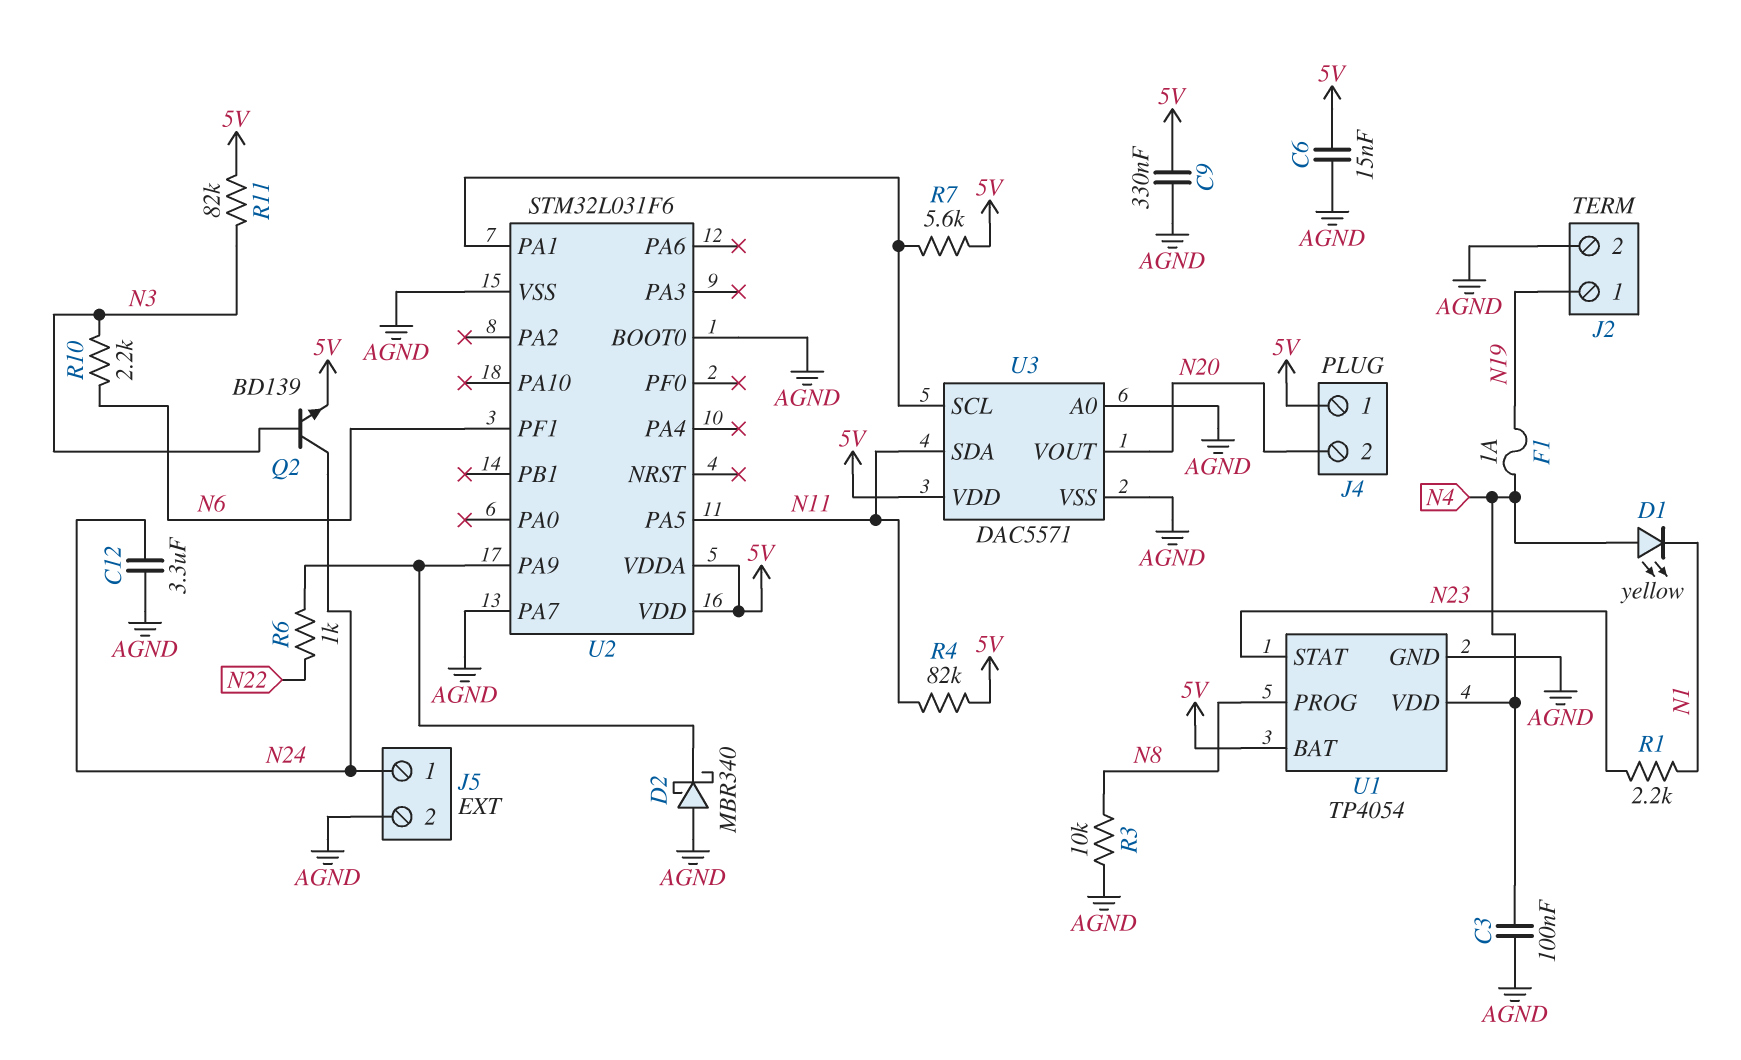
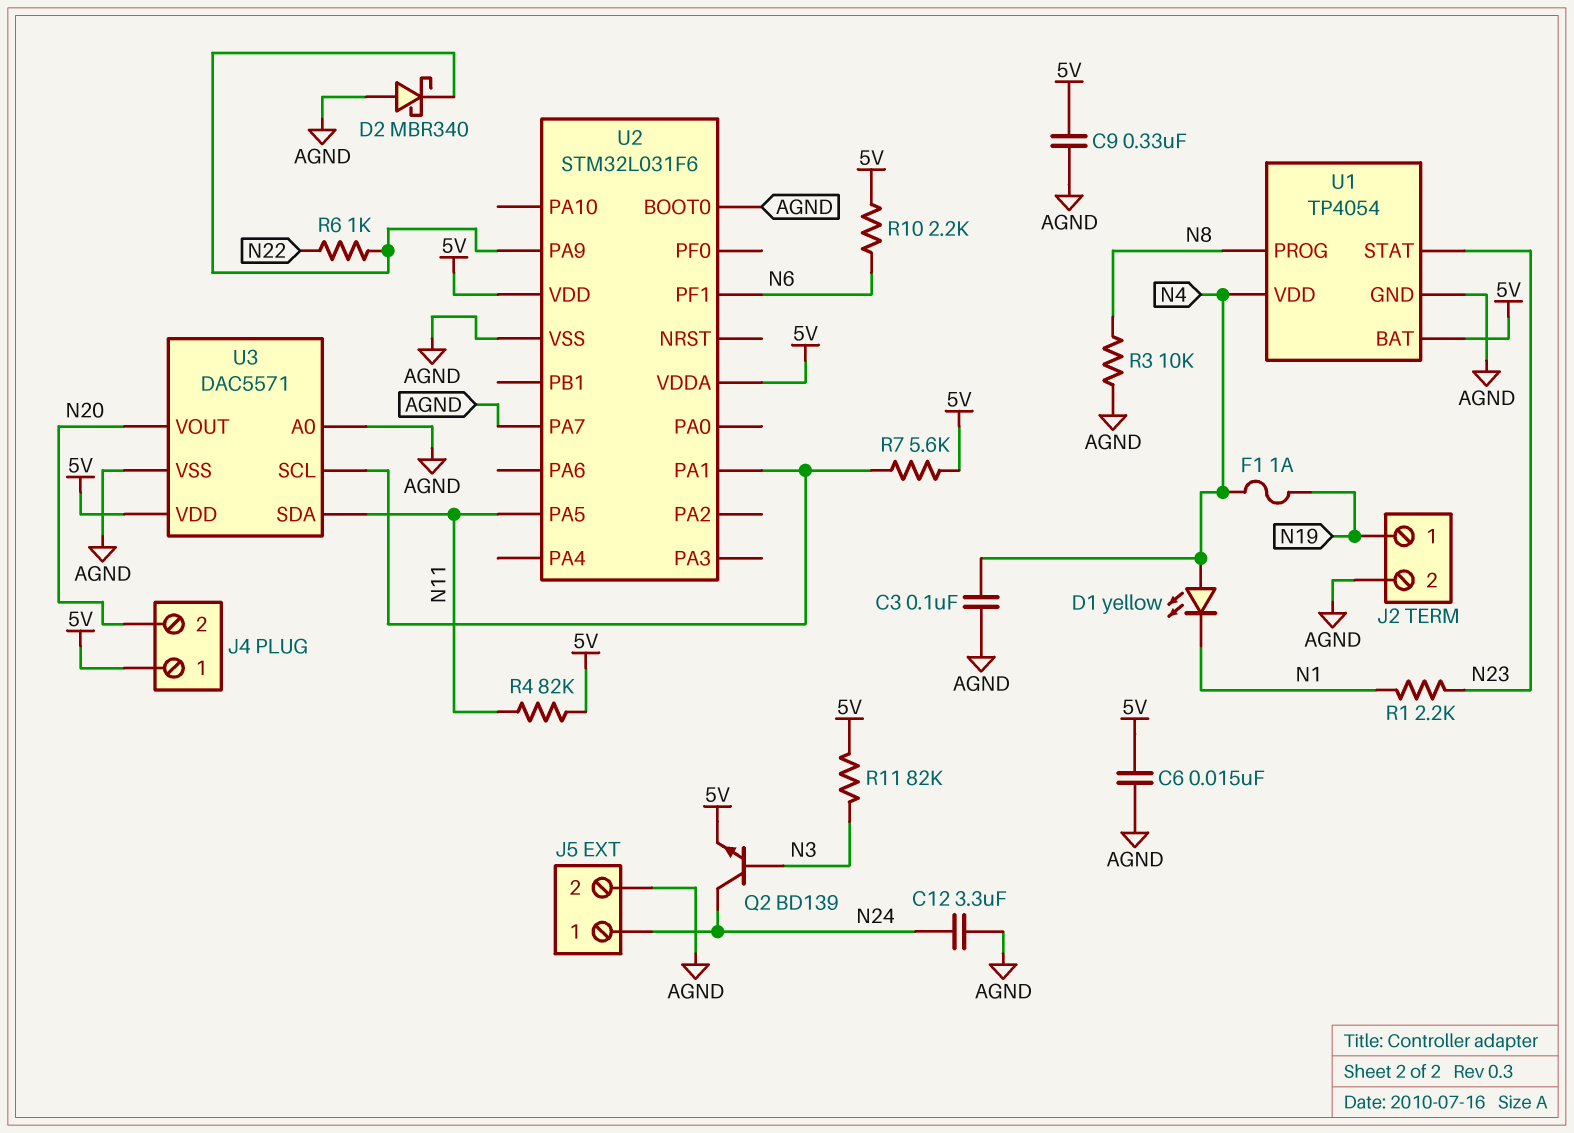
R10: 2.2k (N3, N6) -> 2.2k (5V, N6)

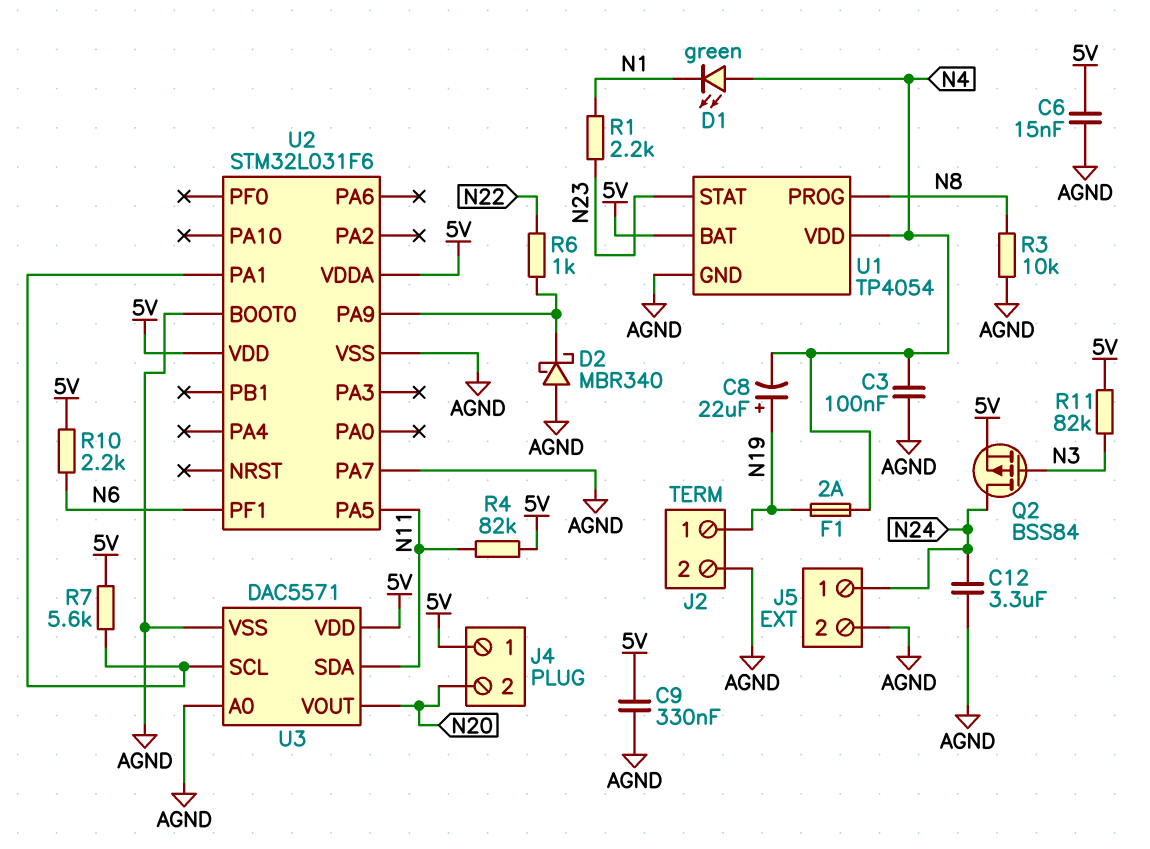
C8: none -> 22uF (plus N19, minus N4)
D1: LED yellow (A N4, K N1) -> LED green (A N4, K N1)
F1: 1A (N4, N19) -> 2A (N4, N19)
Q2: NPN BD139 (B N3, C N24, E 5V) -> PMOS BSS84 (G N3, D N24, S 5V)

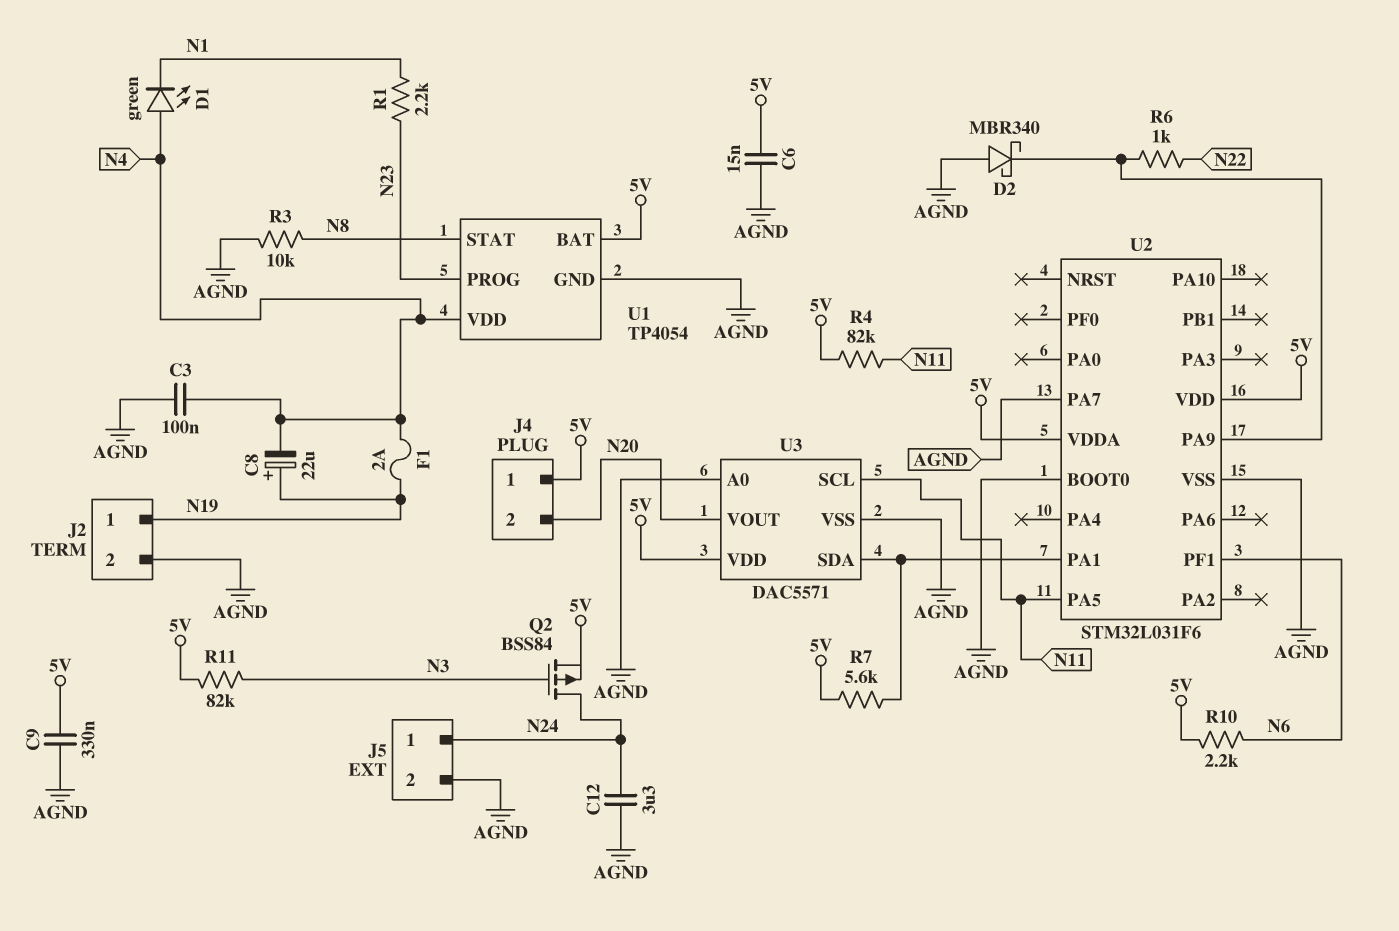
U1 pin PROG: N8 -> N23
U1 pin STAT: N23 -> N8
U3 pin SCL: U2/PA1 -> N11
U3 pin SDA: N11 -> U2/PA1

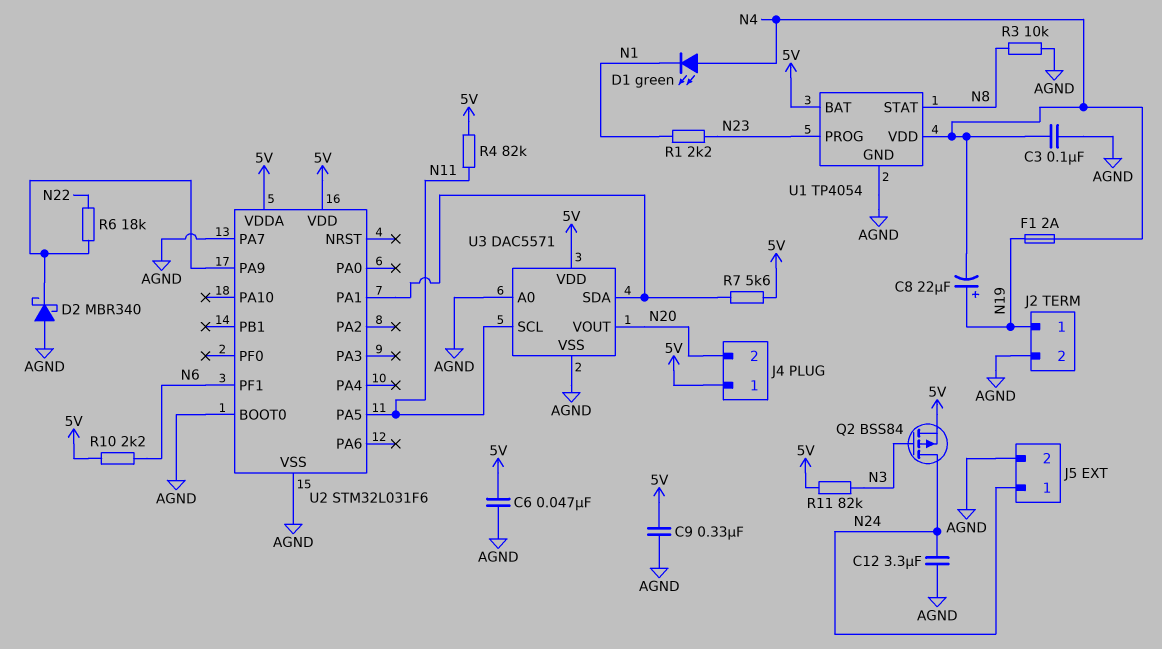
C6: 15nF (5V, AGND) -> 47nF (5V, AGND)
R6: 1k (N22, U2/PA9) -> 18k (N22, U2/PA9)

